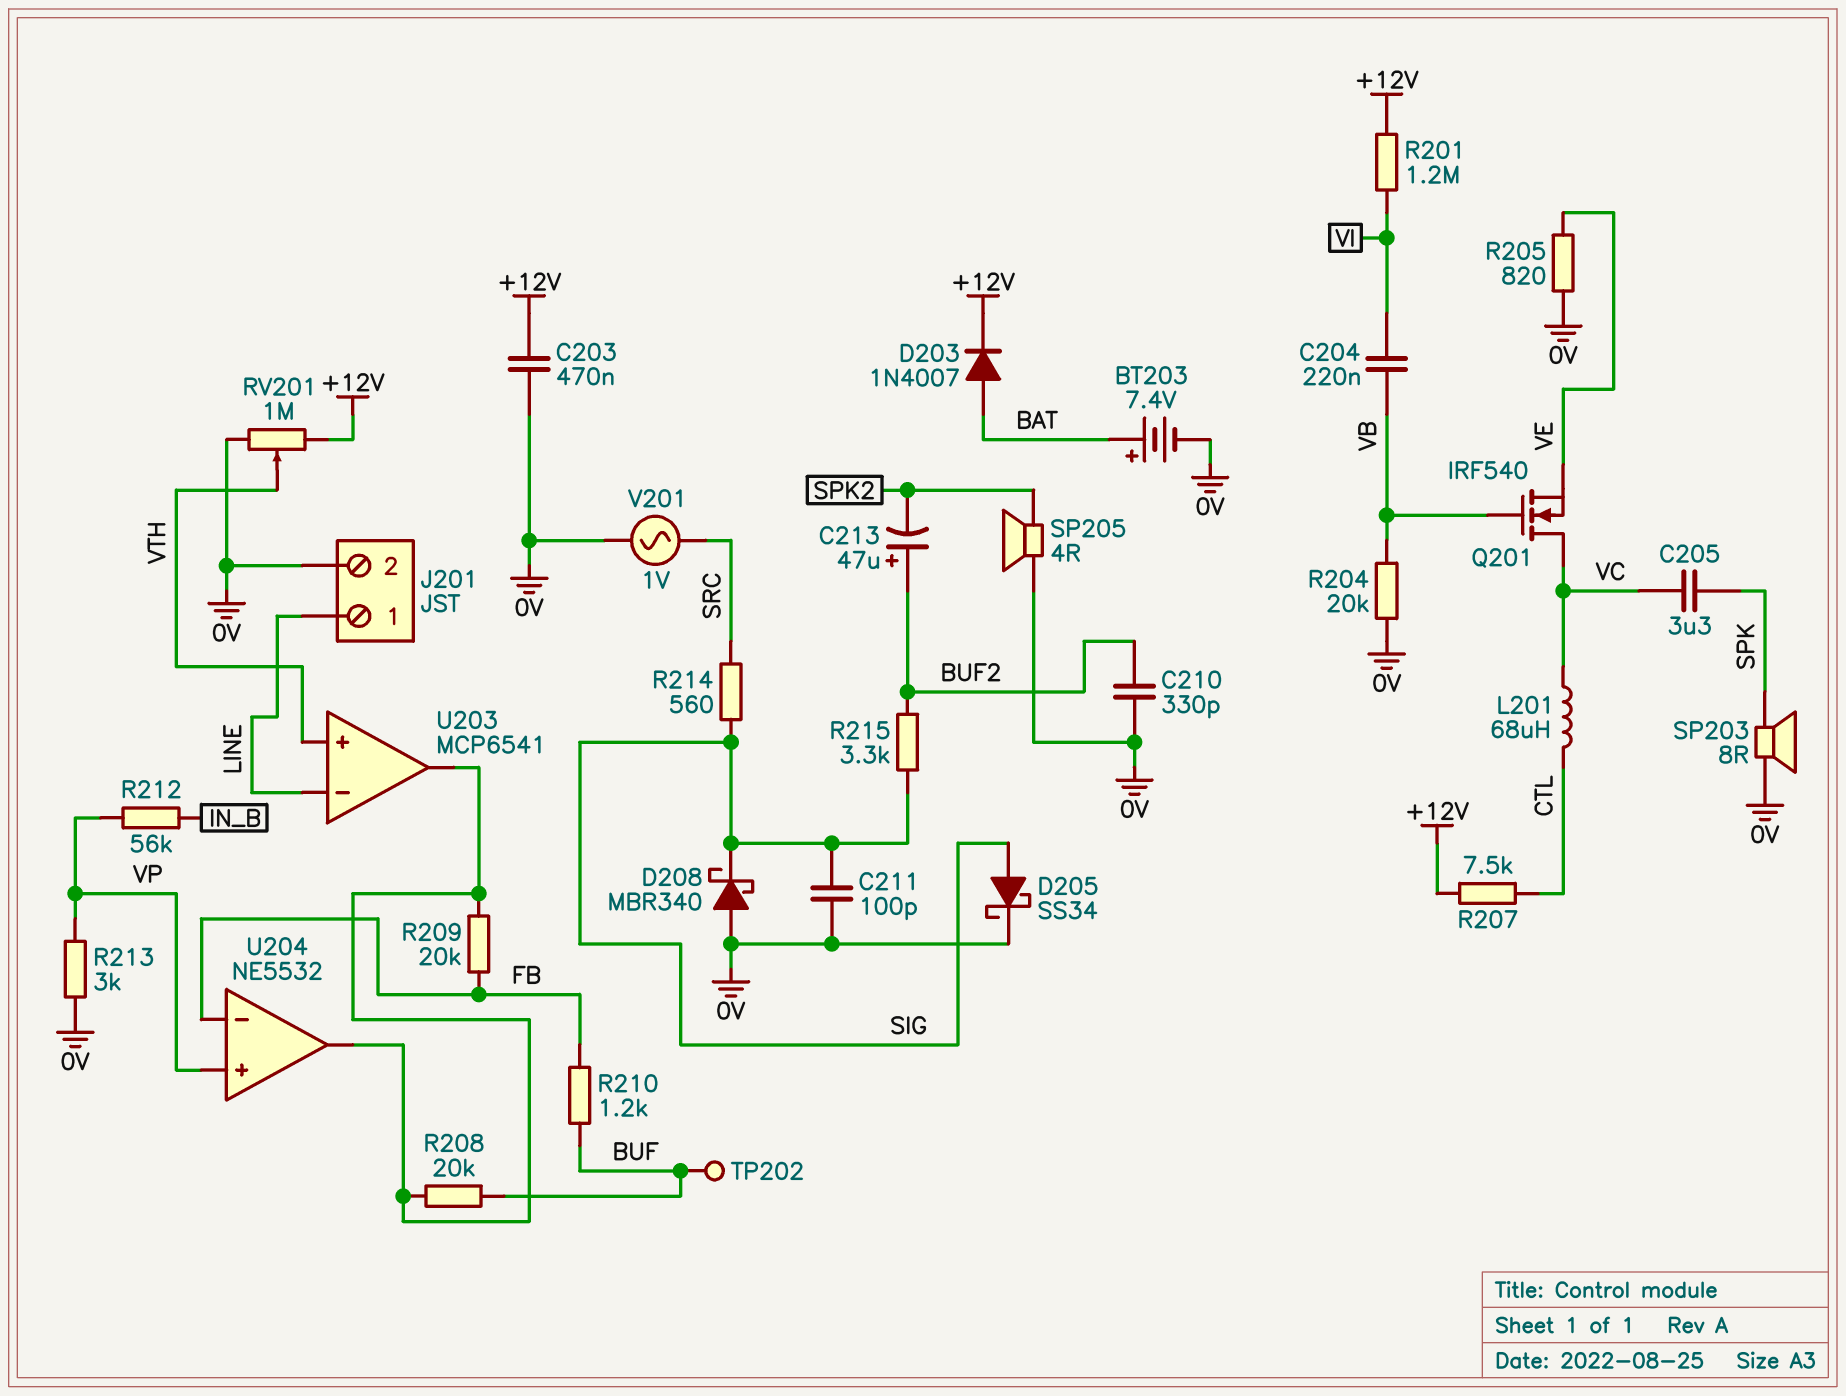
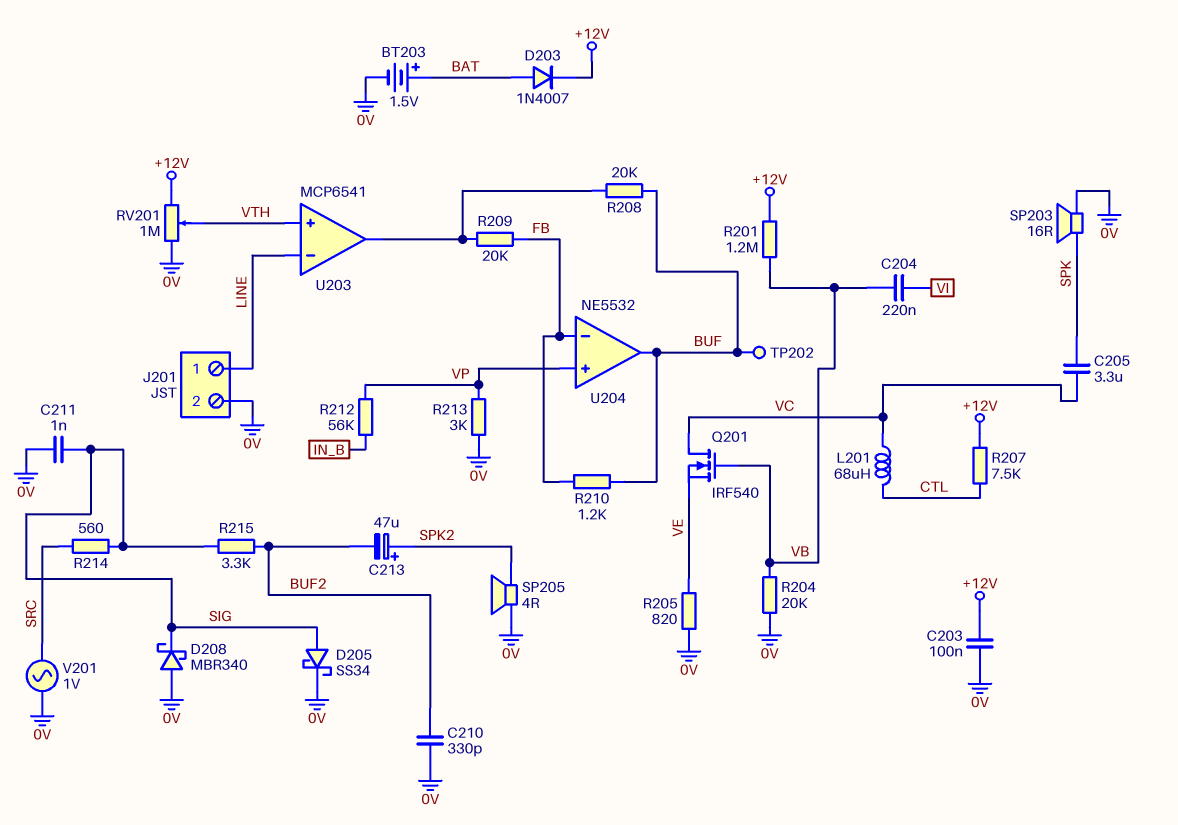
BT203: 7.4V (plus BAT, minus 0V) -> 1.5V (plus BAT, minus 0V)
C203: 470nF (+12V, 0V) -> 100nF (+12V, 0V)
C211: 100pF (0V, SIG) -> 1nF (0V, SIG)
C213: 47uF (plus BUF2, minus SPK2) -> 47uF (plus SPK2, minus BUF2)
R201: 1.2M (+12V, VI) -> 1.2M (+12V, VB)
SP203: speaker 8R (0V, SPK) -> speaker 16R (0V, SPK)
U204 pin out: U203/out -> BUF

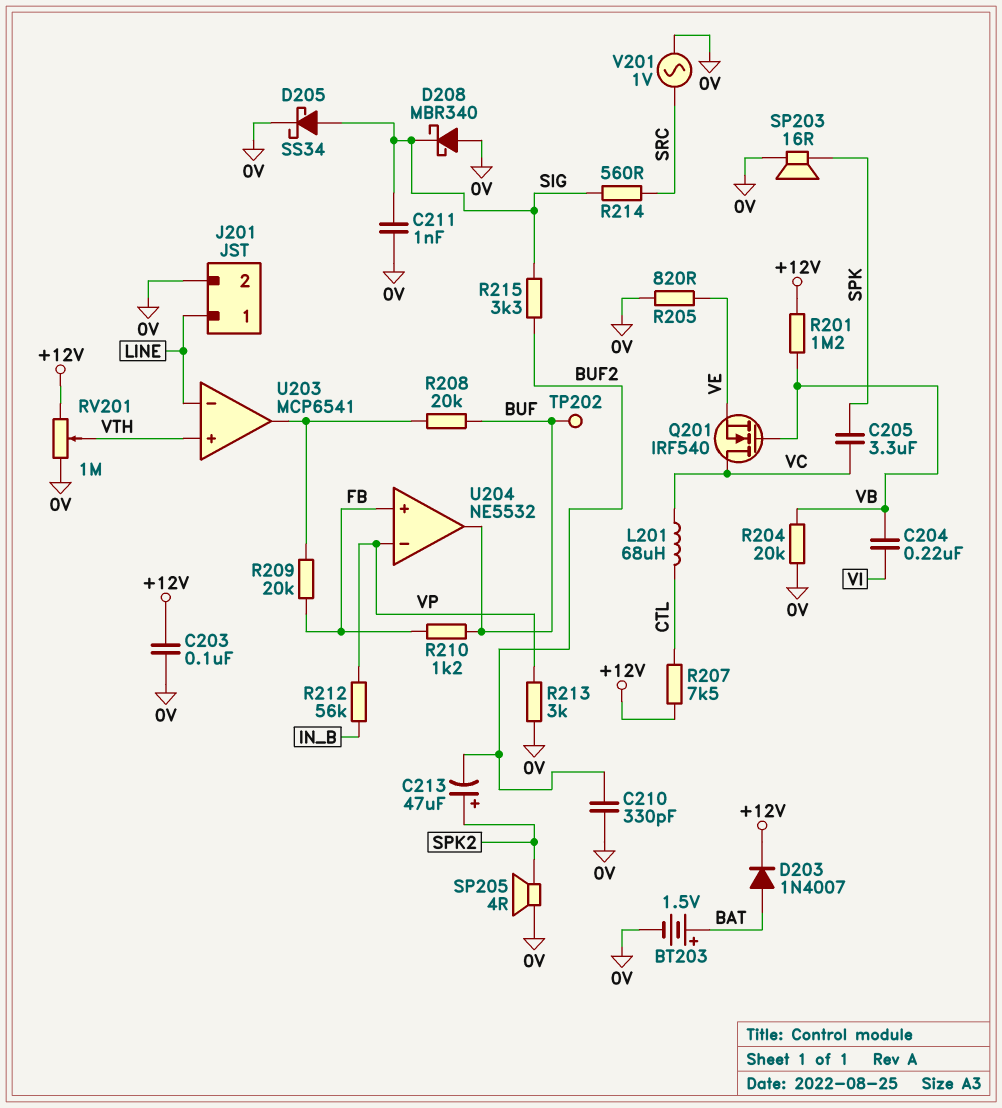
U204 pin in+: VP -> FB
U204 pin in-: FB -> VP

